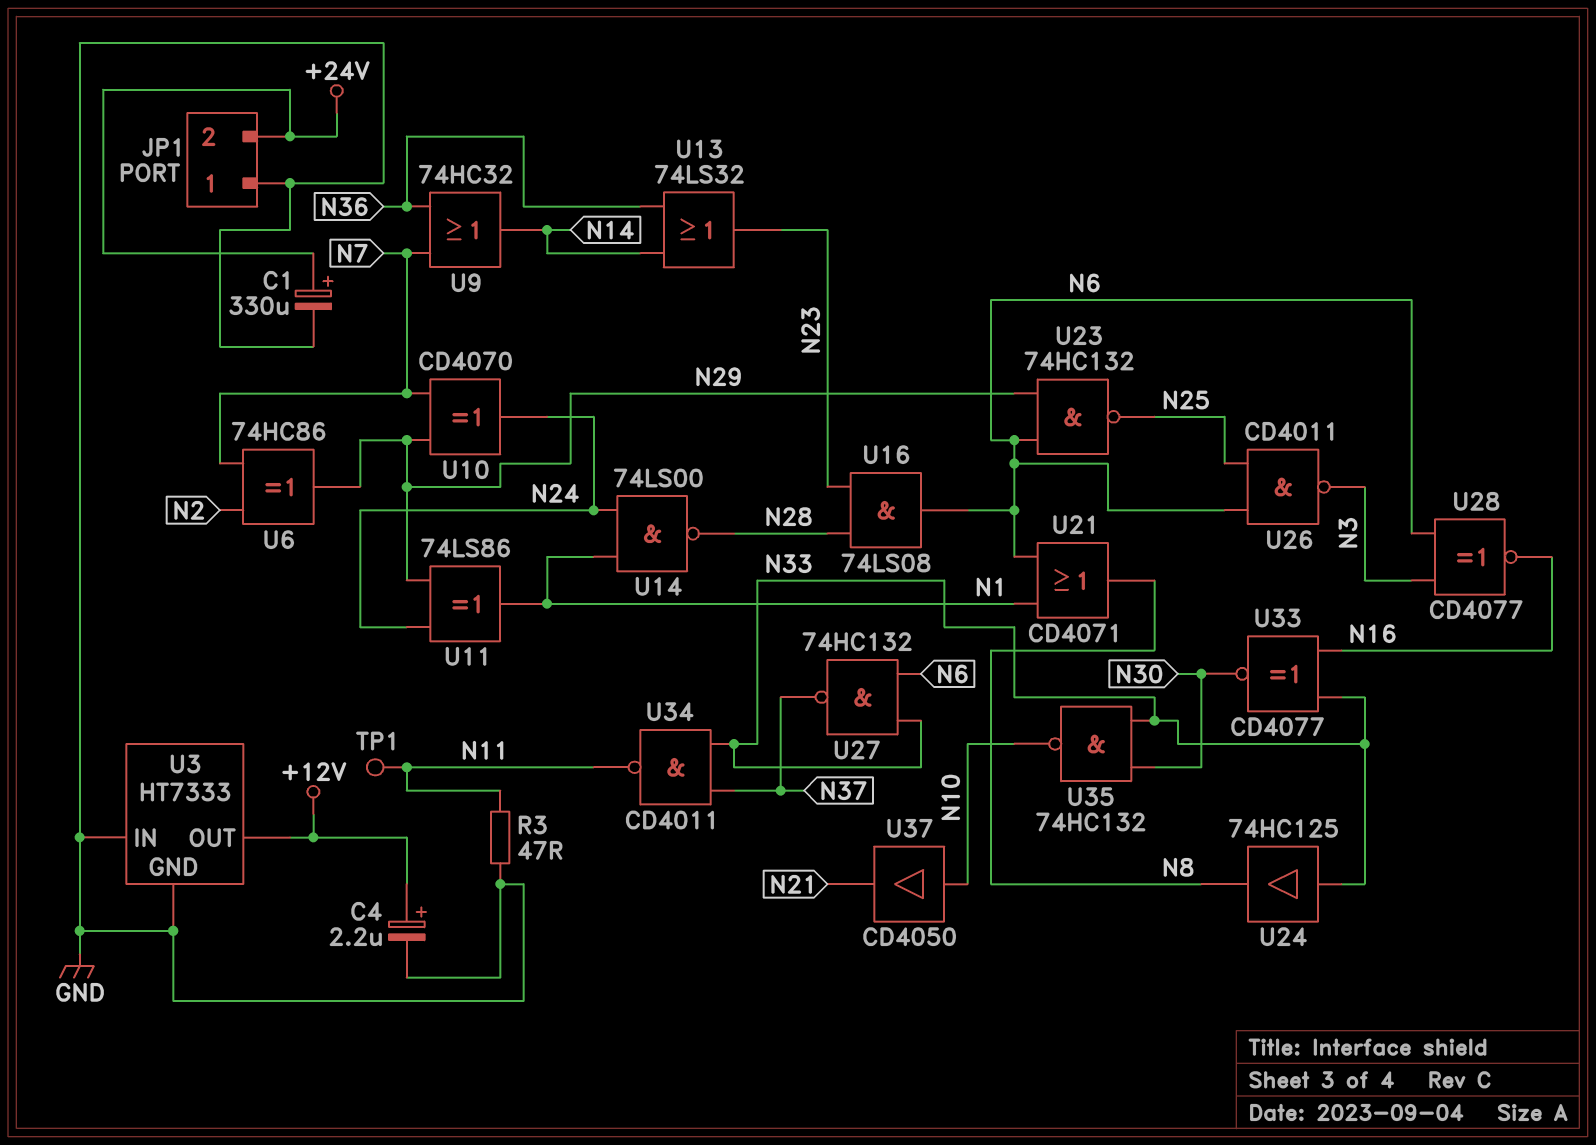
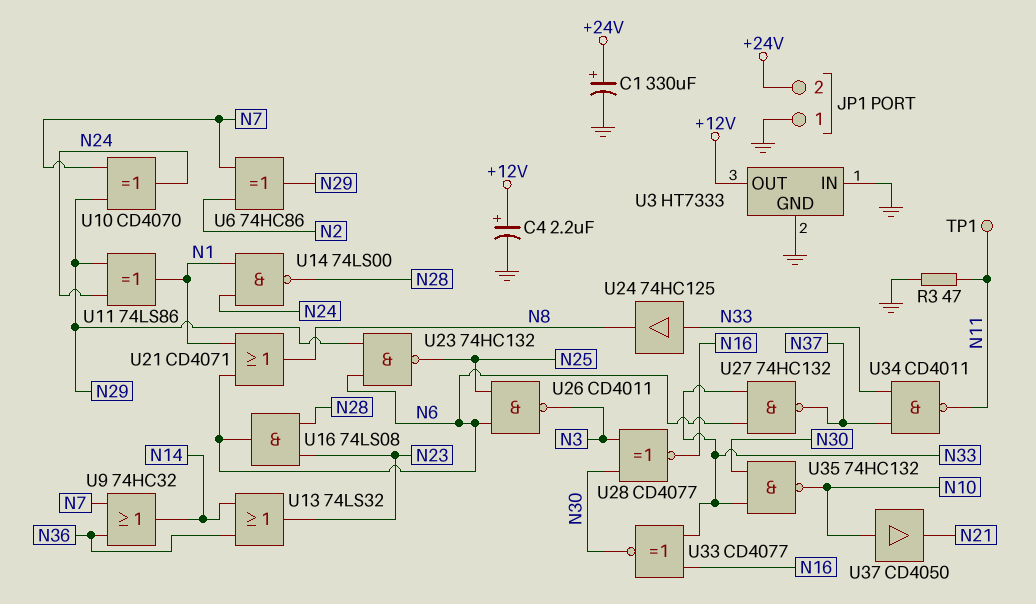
U28: XNOR CD4077 (in N3, in N6, out N16) -> XNOR CD4077 (in N3, in N30, out N16)

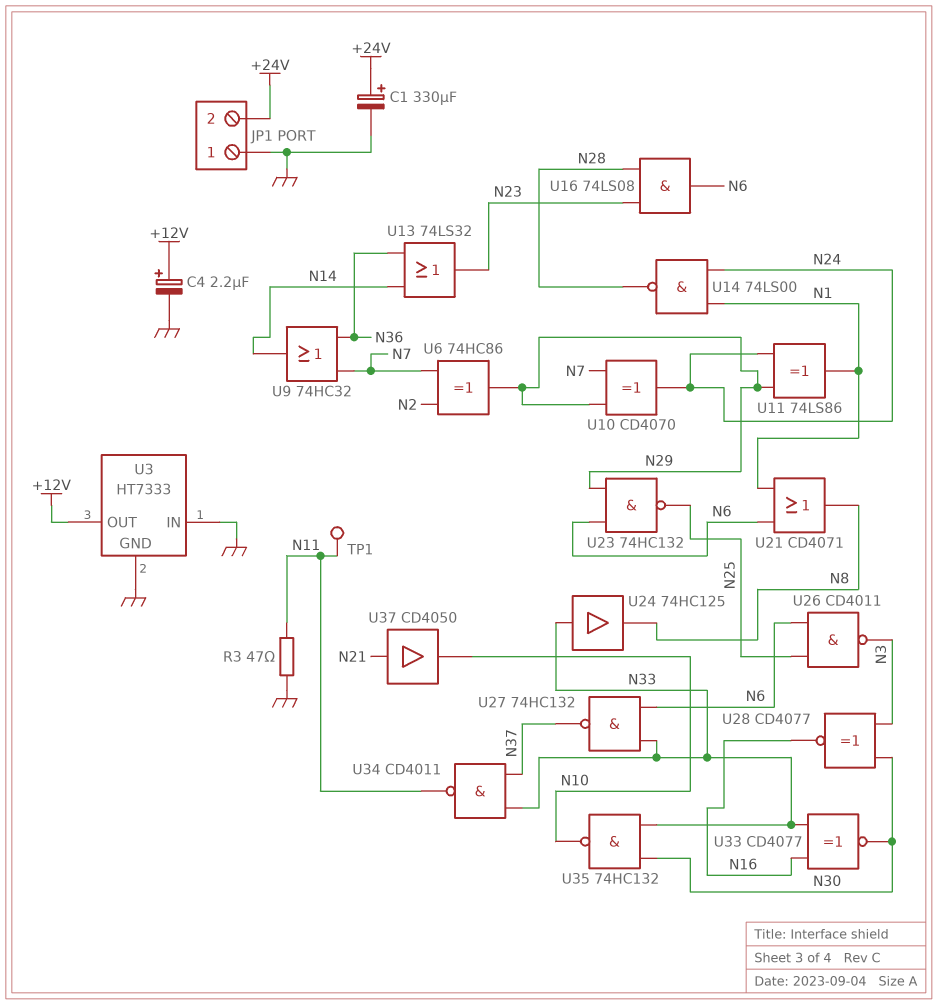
U37: buffer CD4050 (in N10, out N21) -> buffer CD4050 (in N21, out N10)

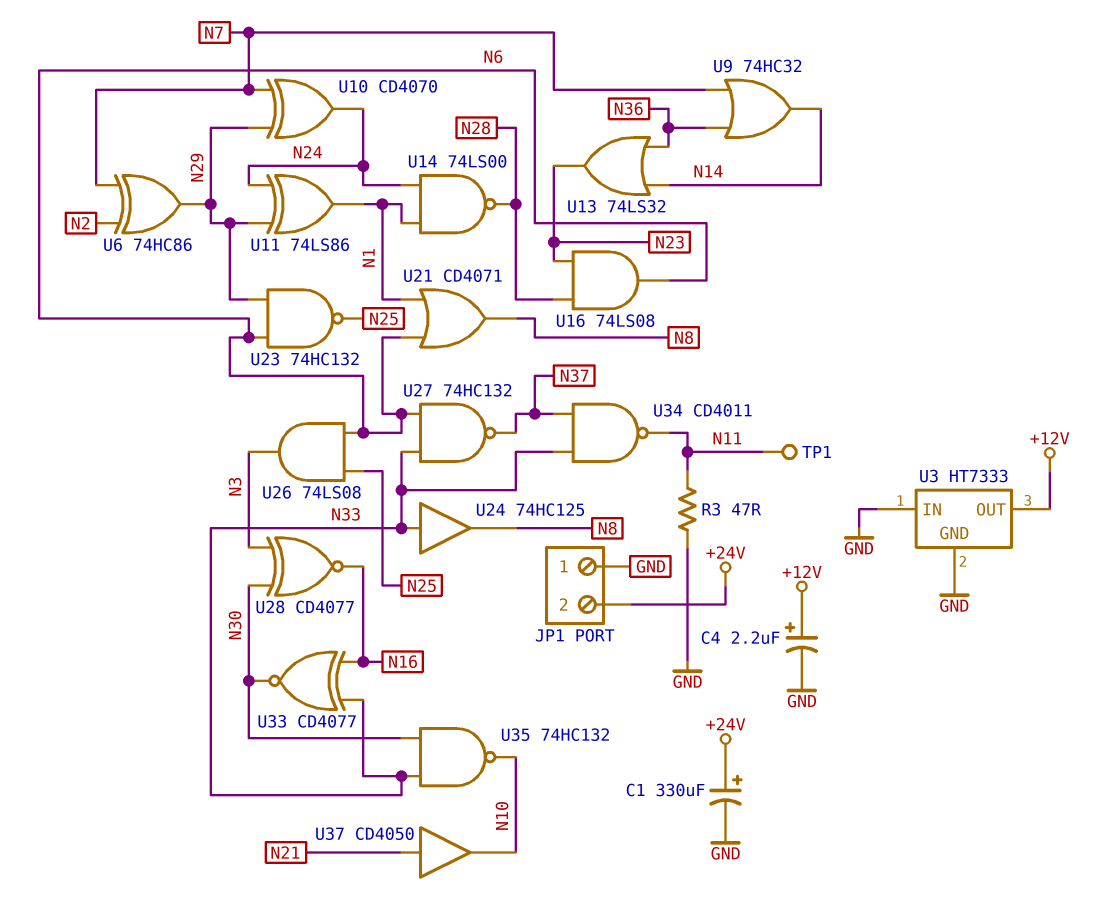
U26: NAND CD4011 (in N6, in N25, out N3) -> AND 74LS08 (in N6, in N25, out N3)

